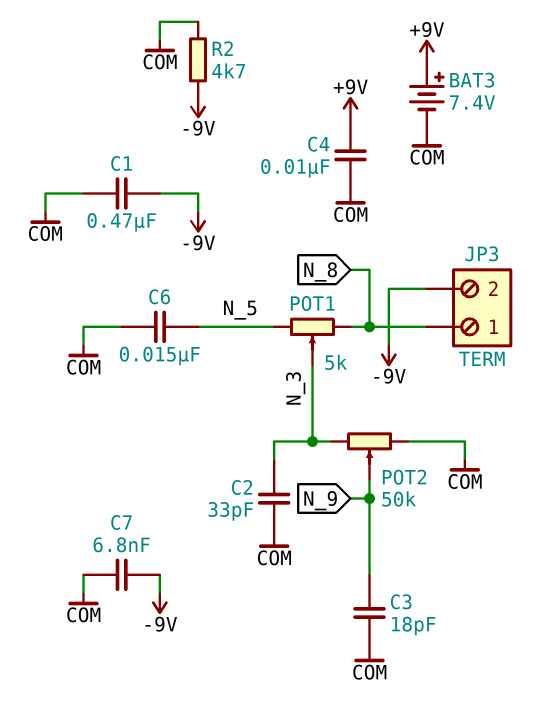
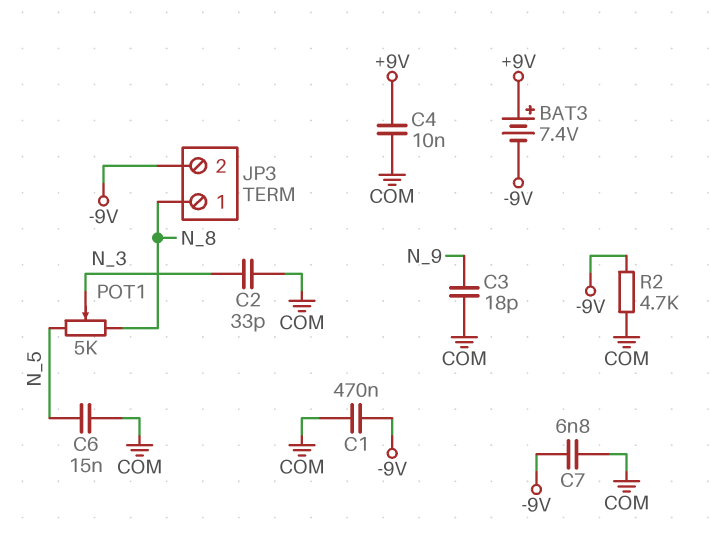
BAT3: 7.4V (plus +9V, minus COM) -> 7.4V (plus +9V, minus -9V)
POT2: 50k (COM, N_3, wiper N_9) -> none

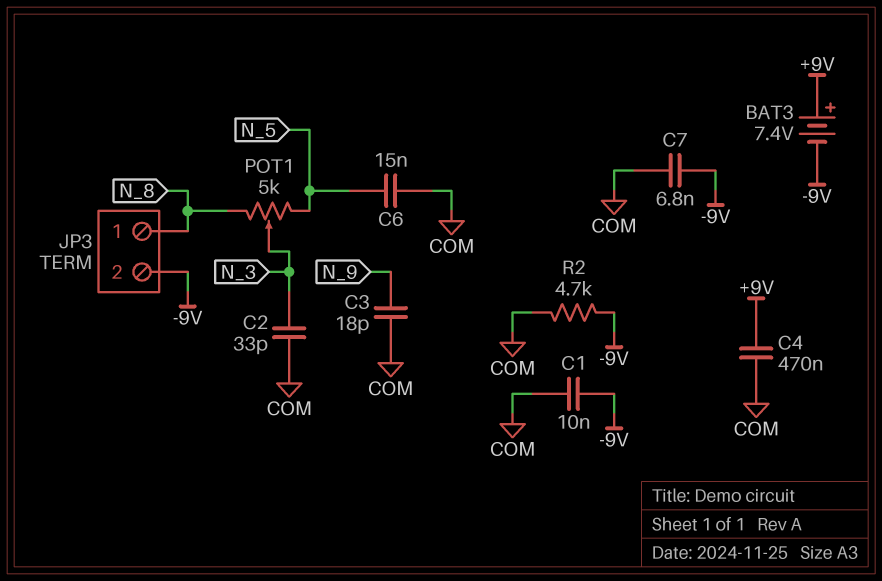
C1: 470nF (-9V, COM) -> 10nF (-9V, COM)
C4: 10nF (+9V, COM) -> 470nF (+9V, COM)

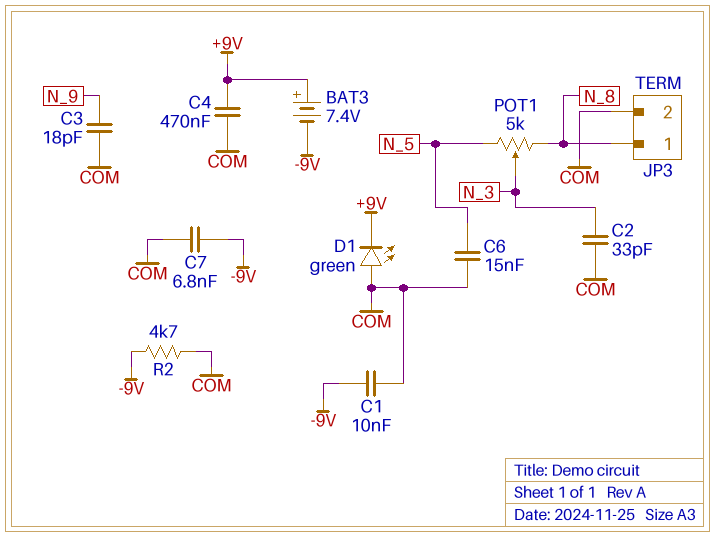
D1: none -> LED green (A COM, K +9V)
JP3 pin 2: -9V -> COM

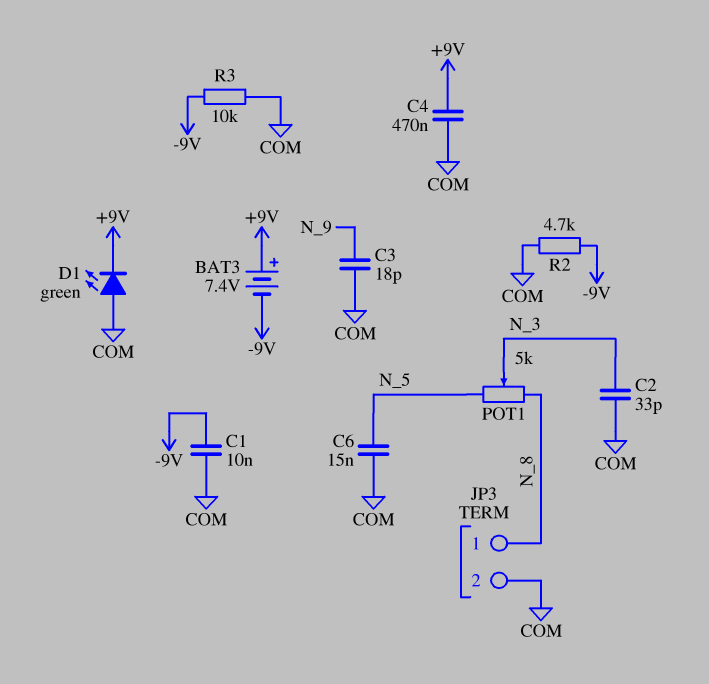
C7: 6.8nF (-9V, COM) -> none
R3: none -> 10k (-9V, COM)

